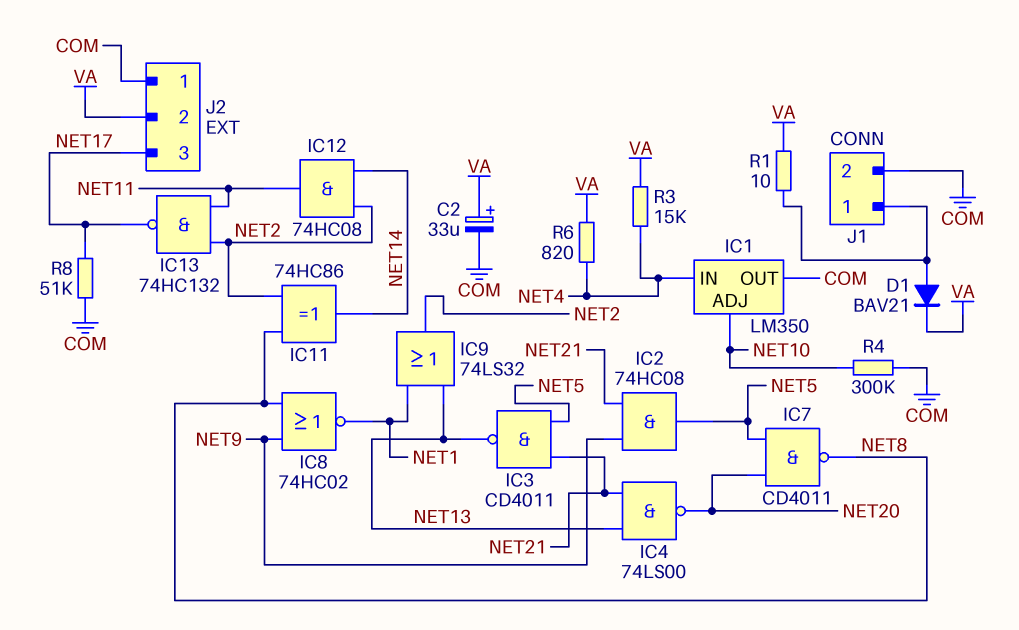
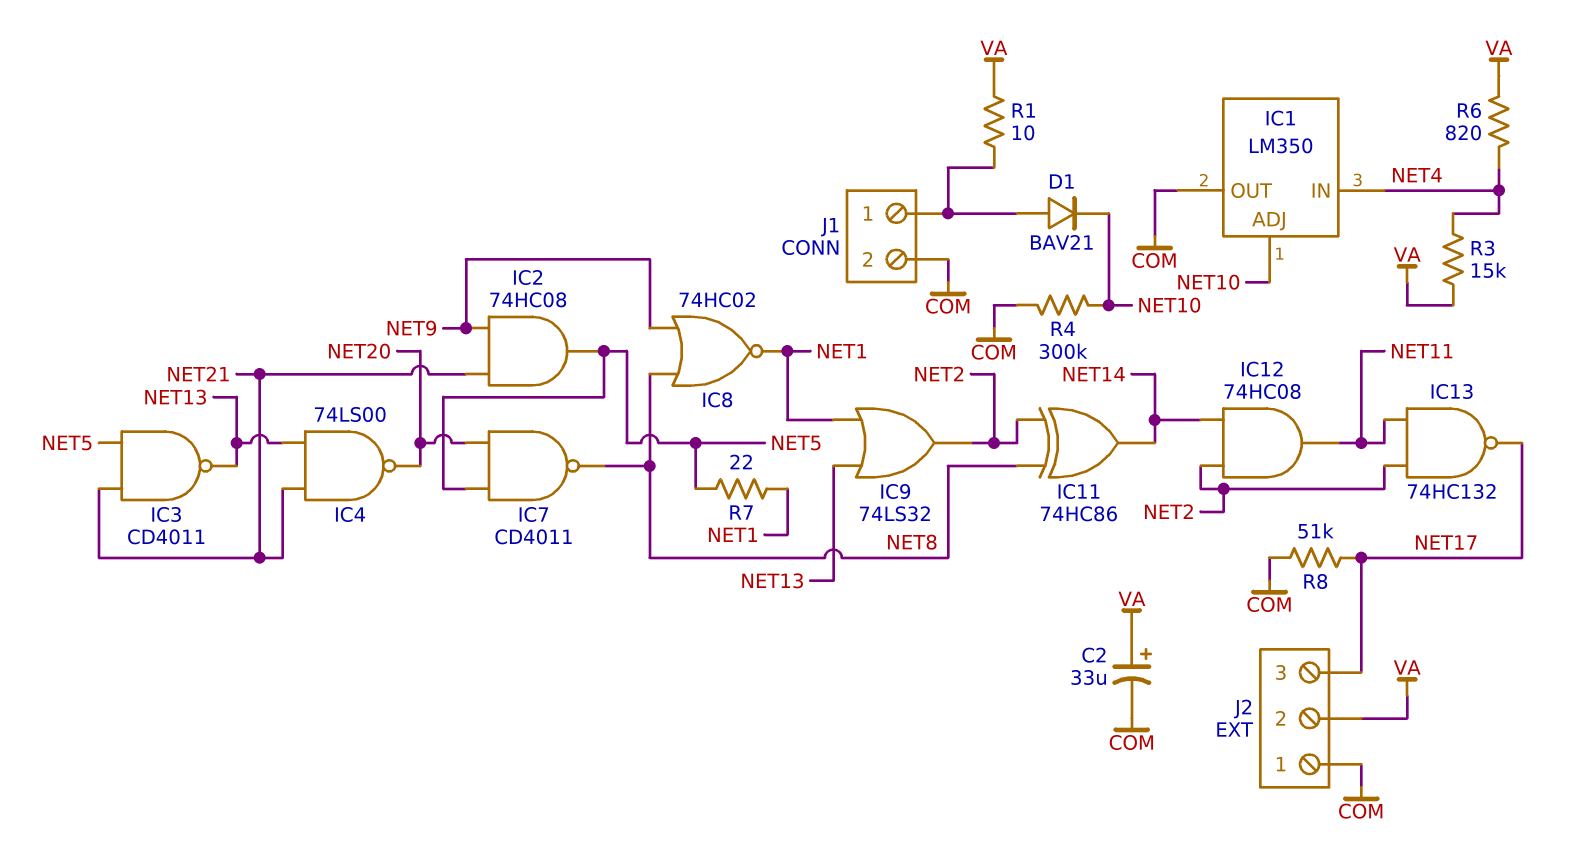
D1: diode BAV21 (A J1/1, K VA) -> diode BAV21 (A J1/1, K NET10)
R7: none -> 22 (NET1, NET5)

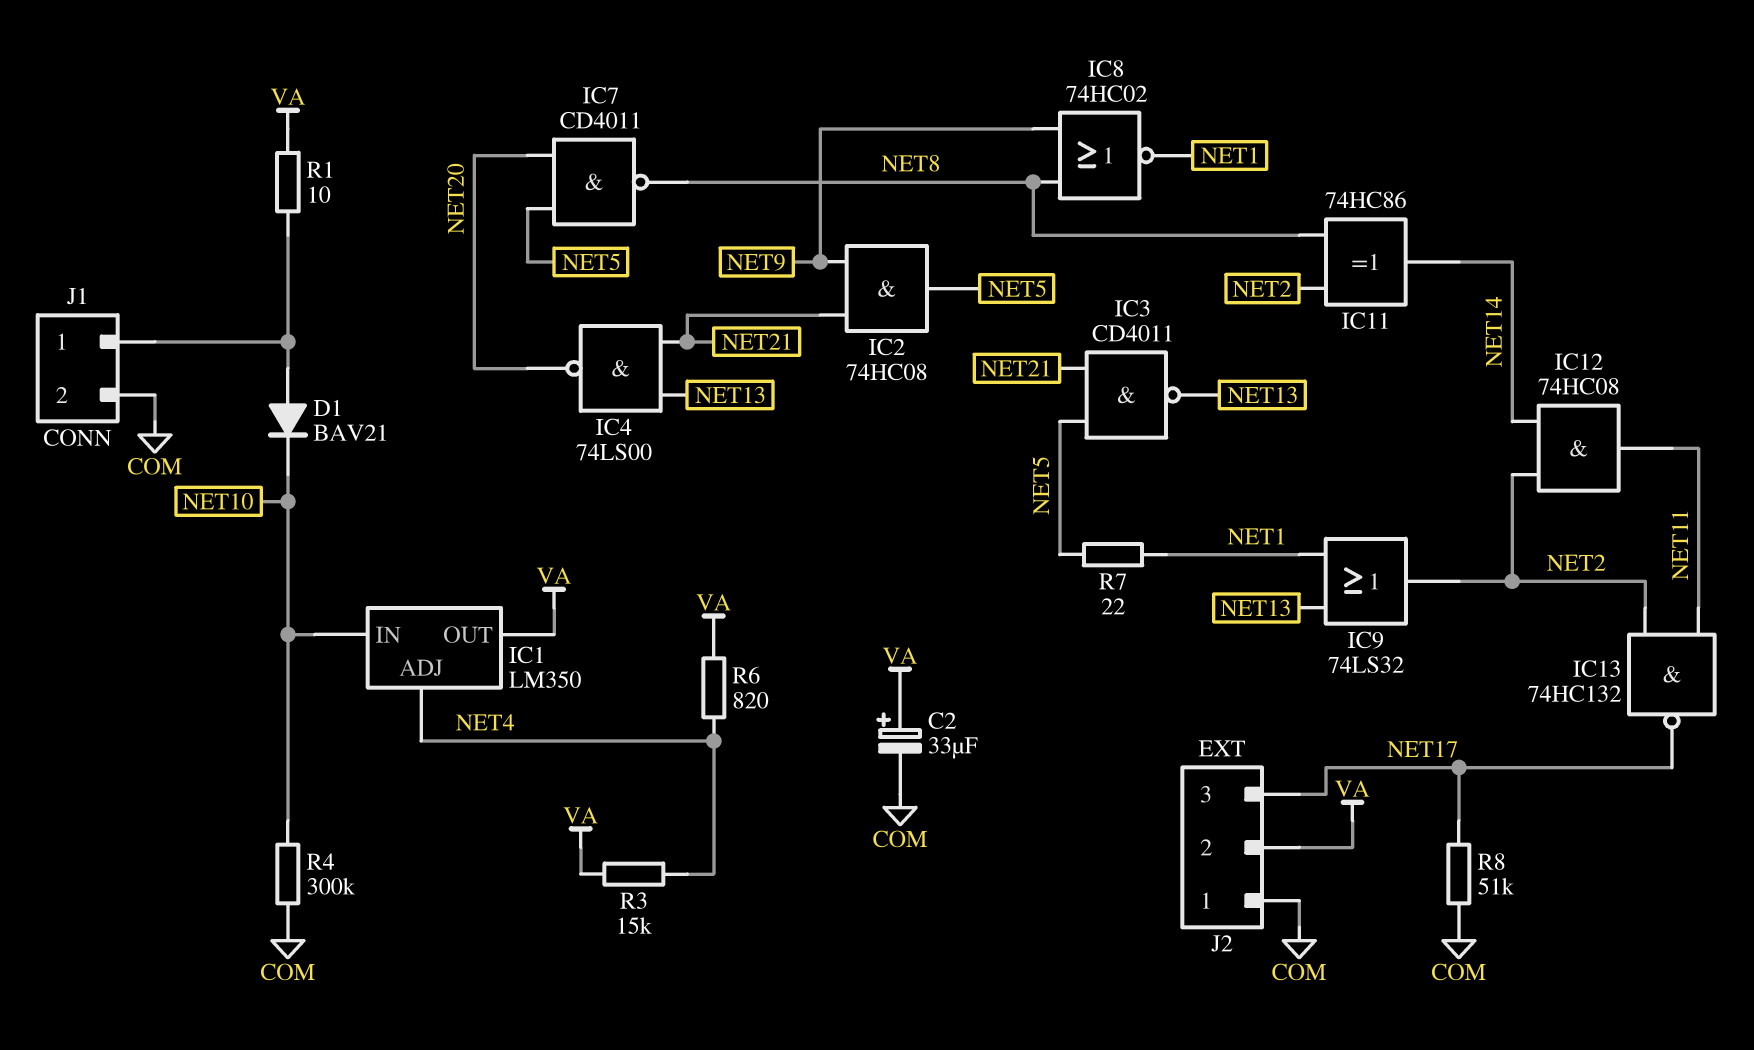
IC1 pin ADJ: NET10 -> NET4
IC1 pin IN: NET4 -> NET10
IC1 pin OUT: COM -> VA

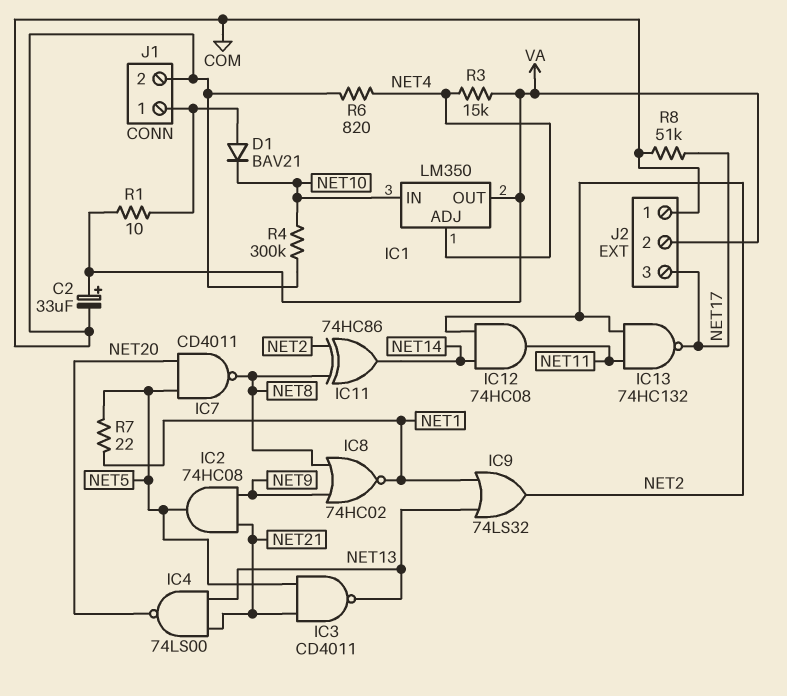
R6: 820 (NET4, VA) -> 820 (COM, NET4)

